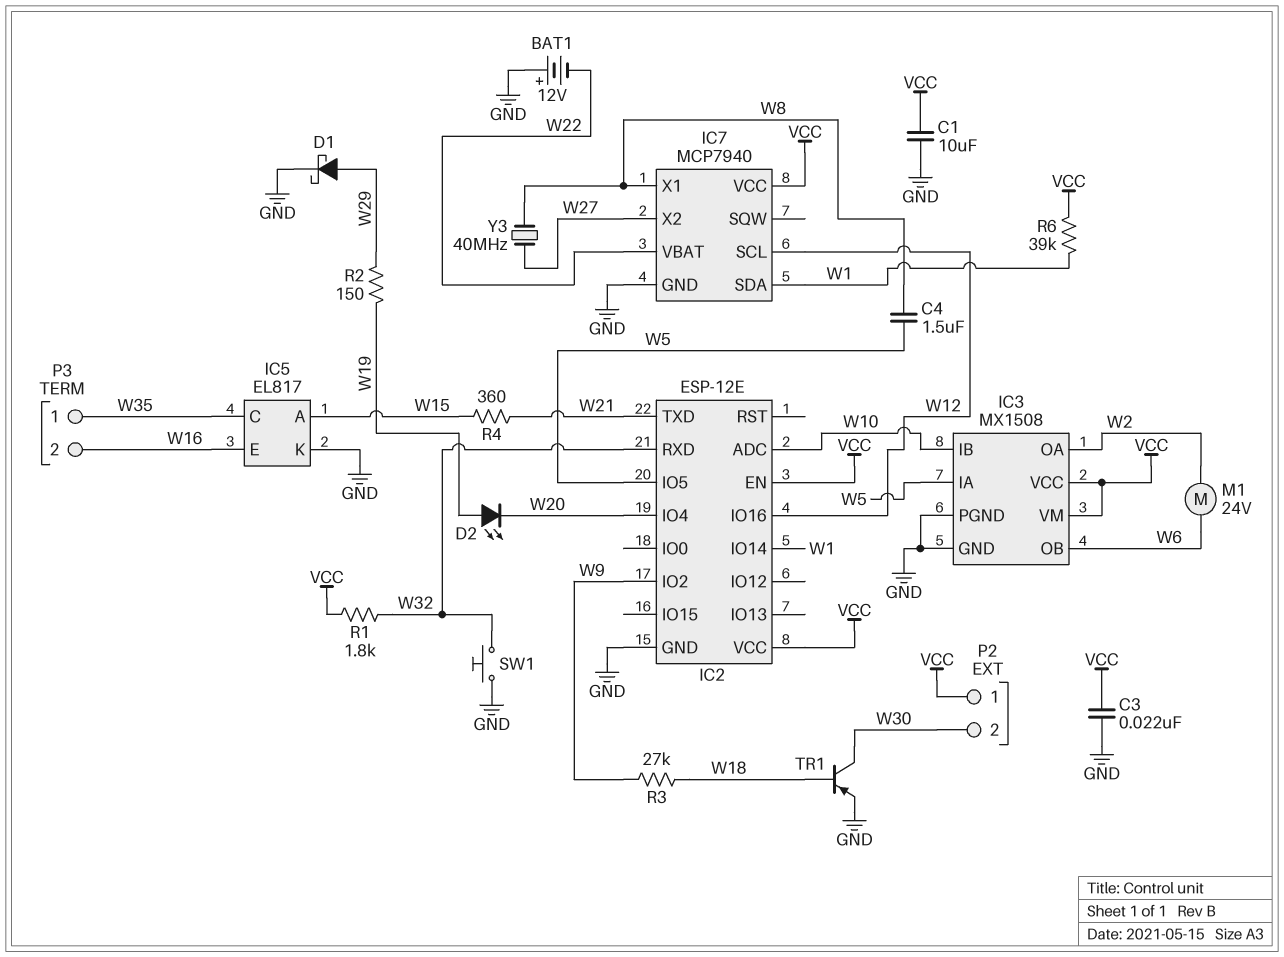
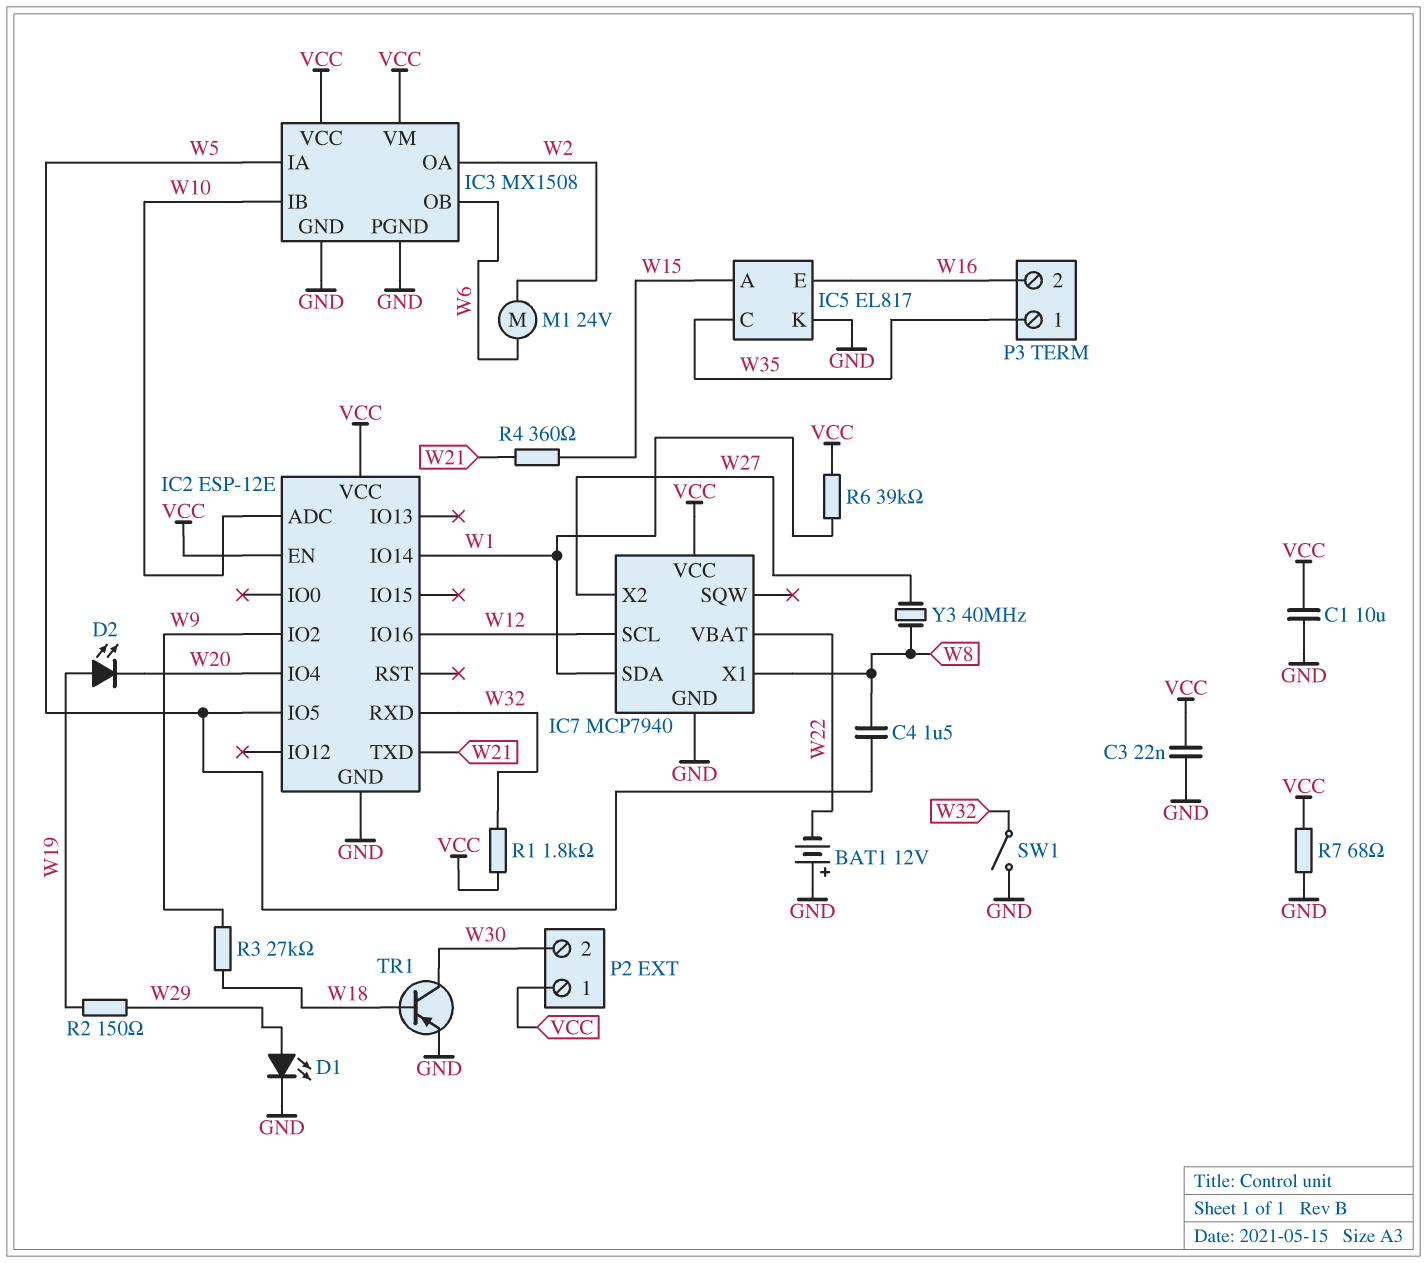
D1: schottky (A W29, K GND) -> LED (A W29, K GND)
R7: none -> 68 (GND, VCC)
SW1: button (GND, W32) -> switch (GND, W32)

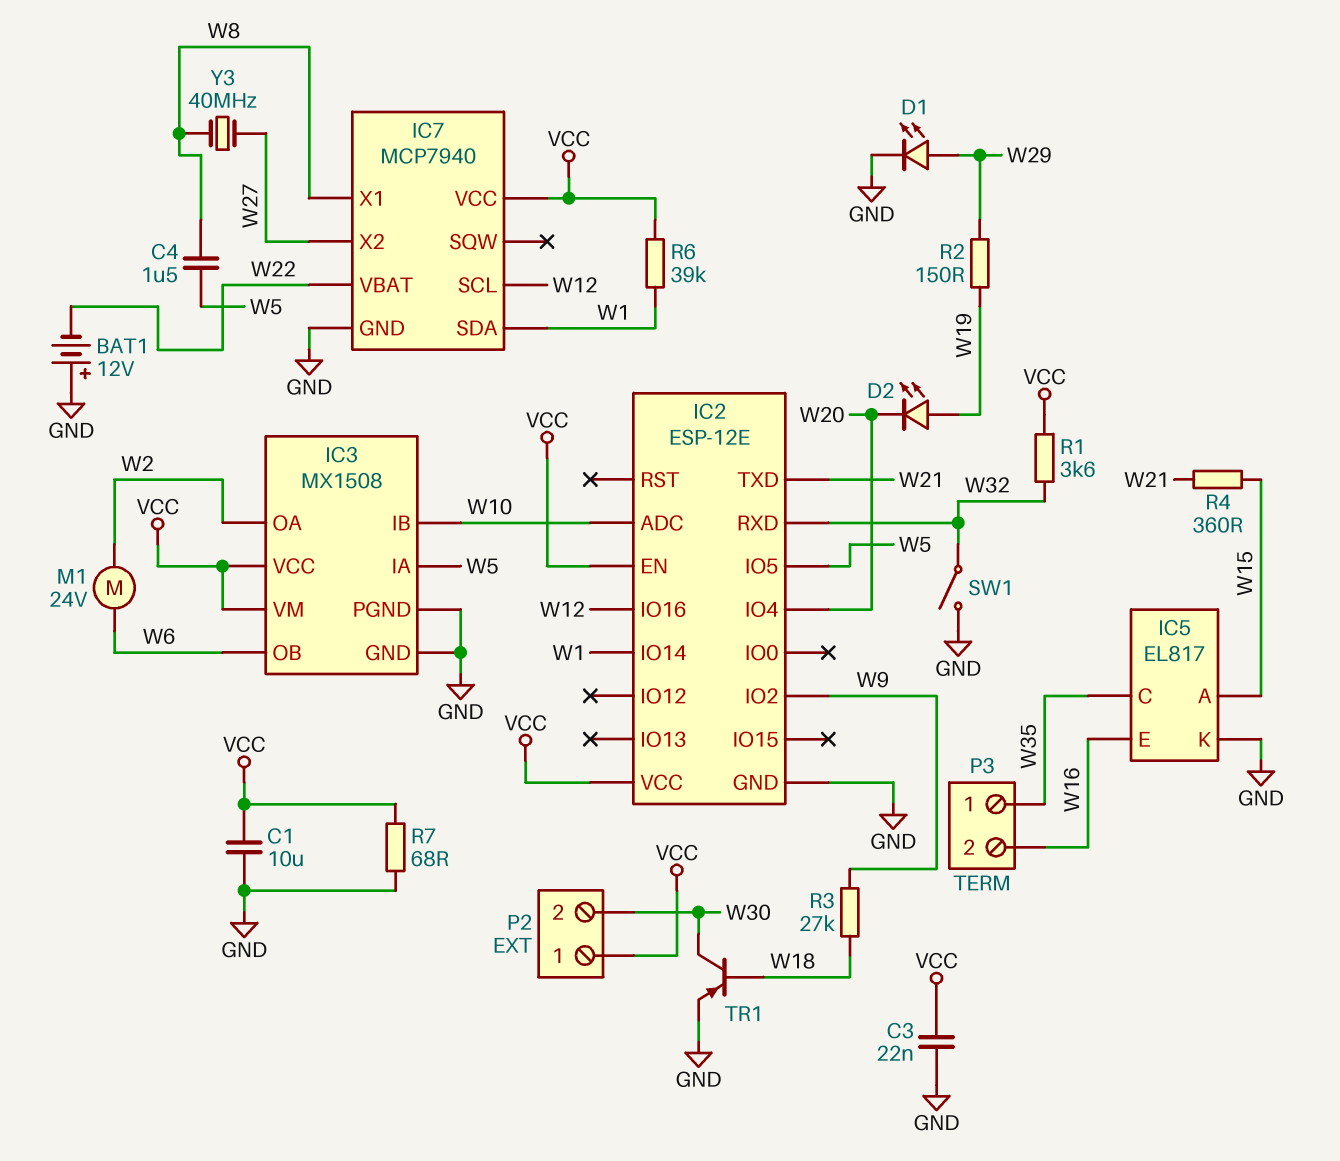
R1: 1.8k (VCC, W32) -> 3.6k (VCC, W32)

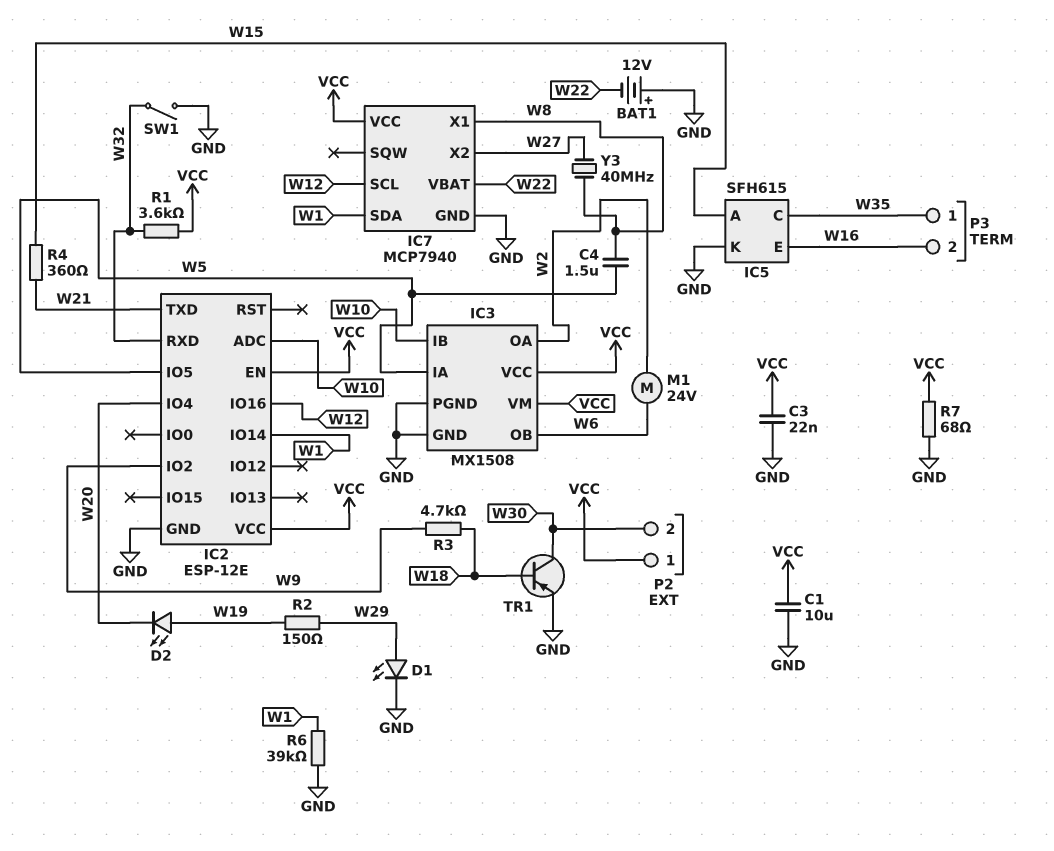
IC5: EL817 -> SFH615
R3: 27k (W9, W18) -> 4.7k (W9, W18)
R6: 39k (VCC, W1) -> 39k (GND, W1)

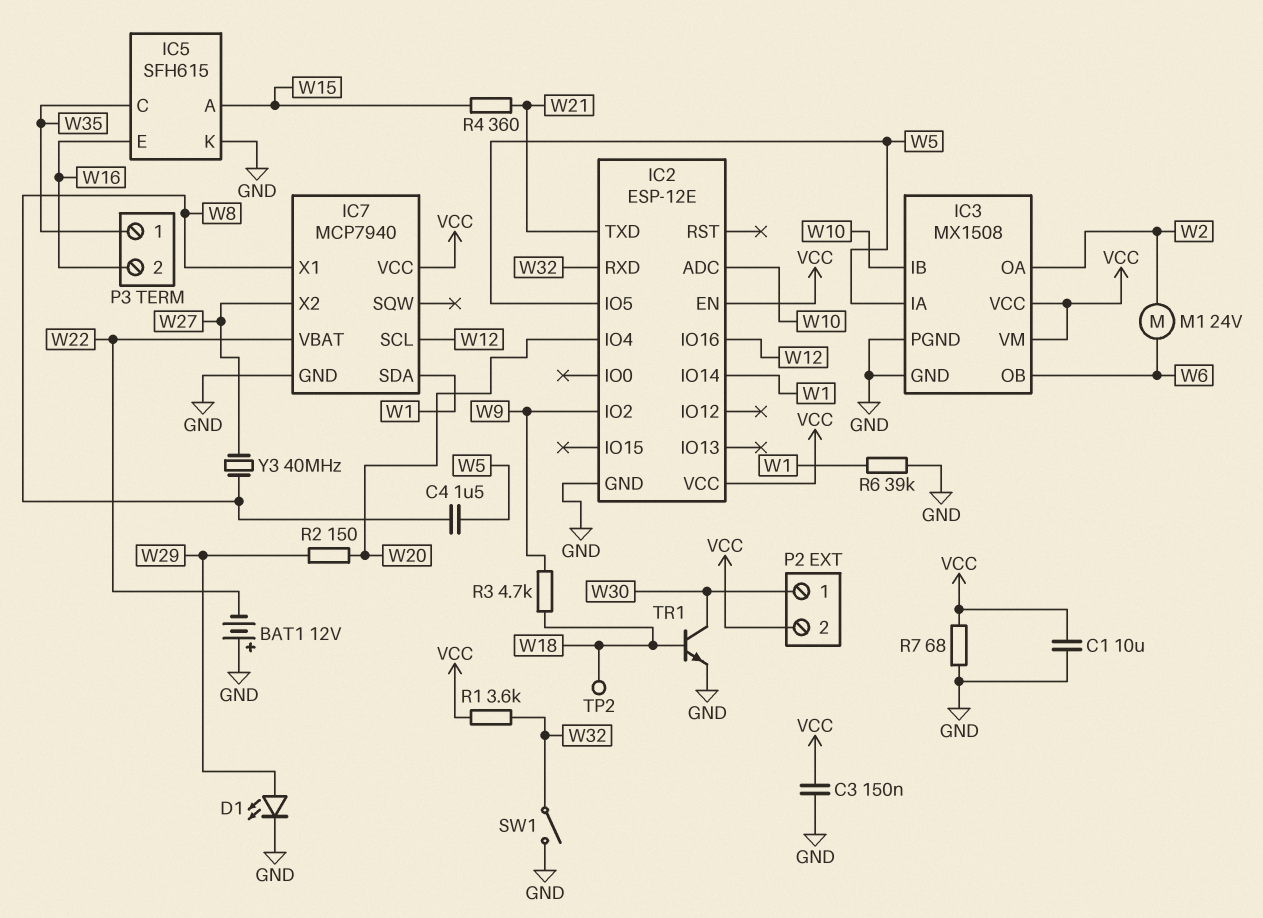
C3: 22nF (GND, VCC) -> 150nF (GND, VCC)
D2: LED (A W19, K W20) -> none
P2 pin 1: VCC -> W30
P2 pin 2: W30 -> VCC
R2: 150 (W19, W29) -> 150 (W20, W29)
TP2: none -> test point (W18)
TR1: PNP (B W18, C W30, E GND) -> NPN (B W18, C W30, E GND)

